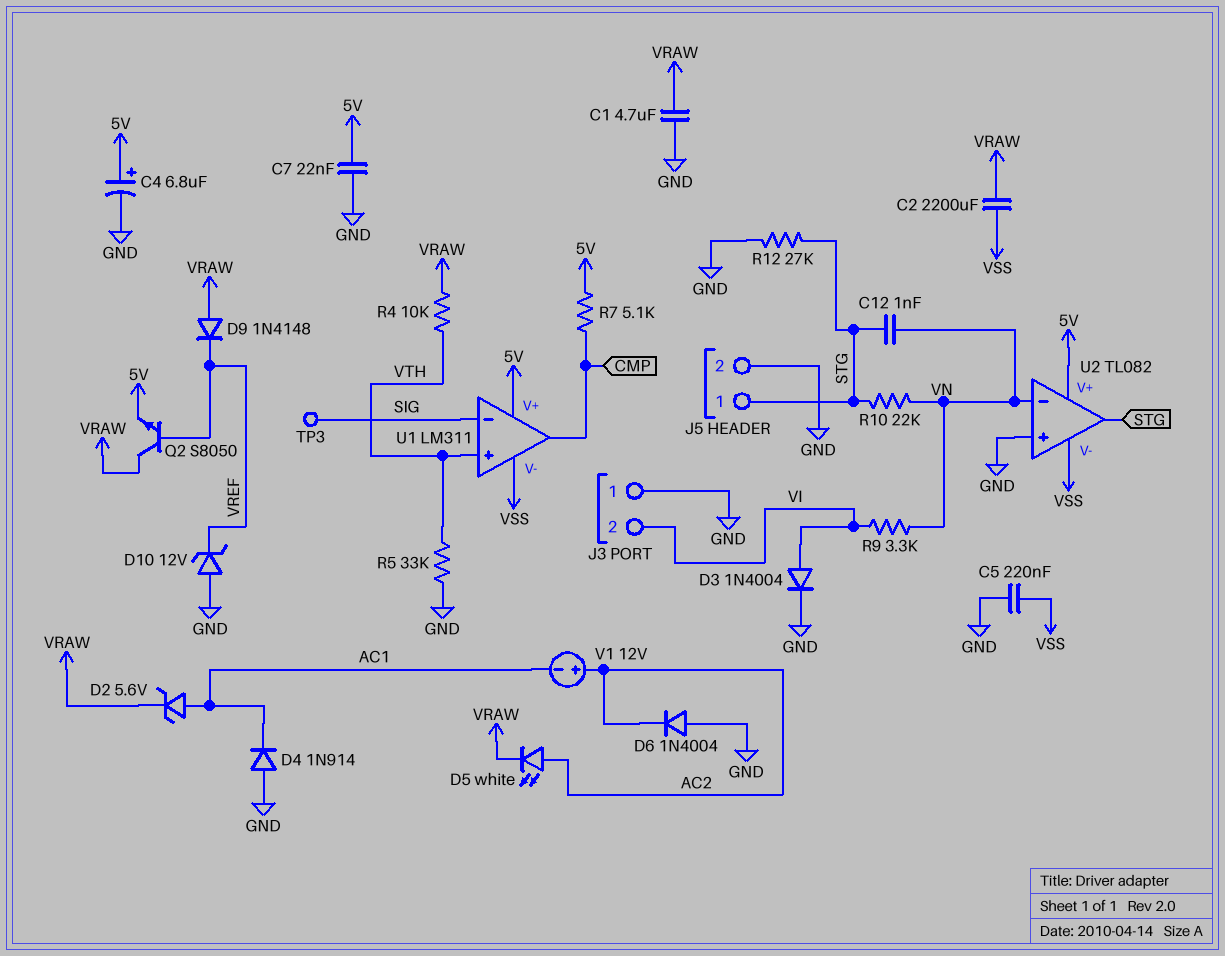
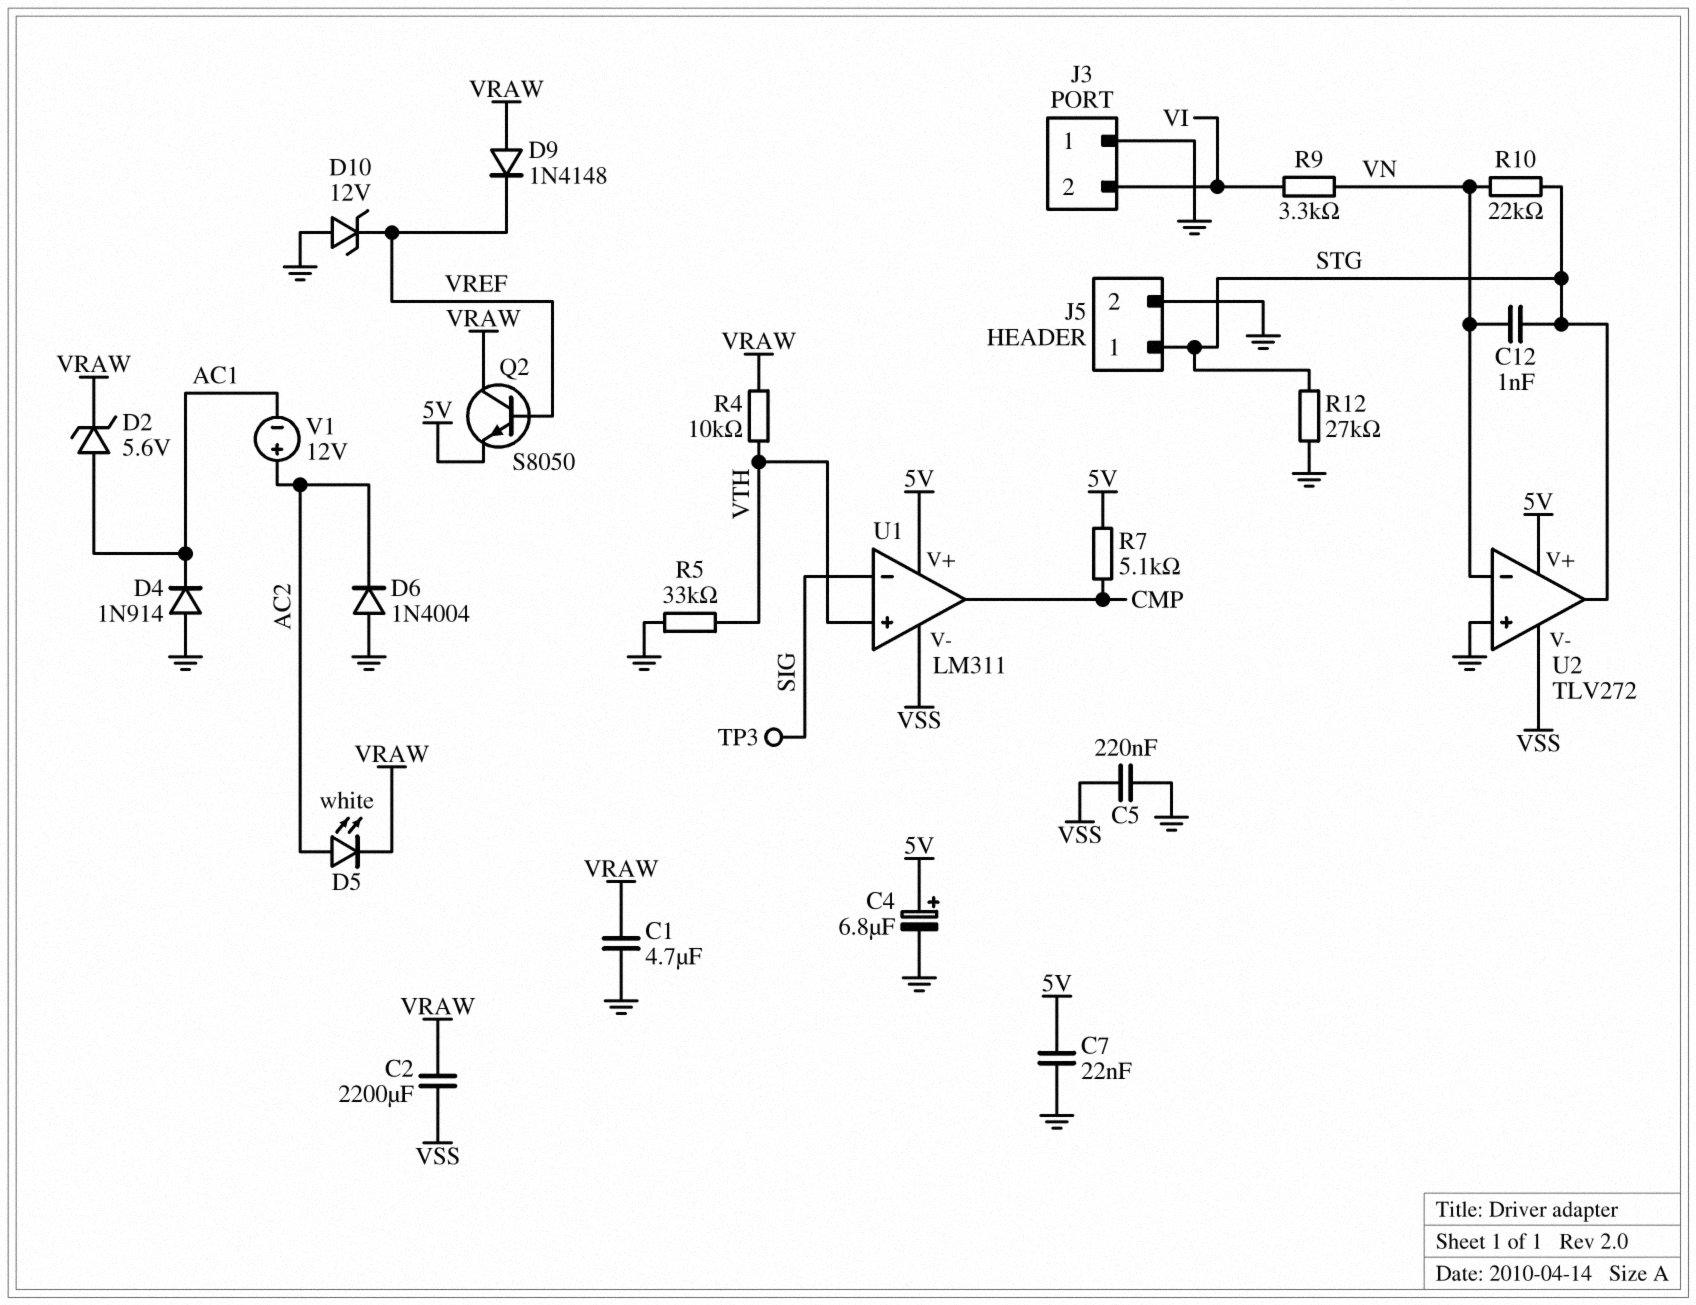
D3: diode 1N4004 (A VI, K GND) -> none
U2: TL082 -> TLV272

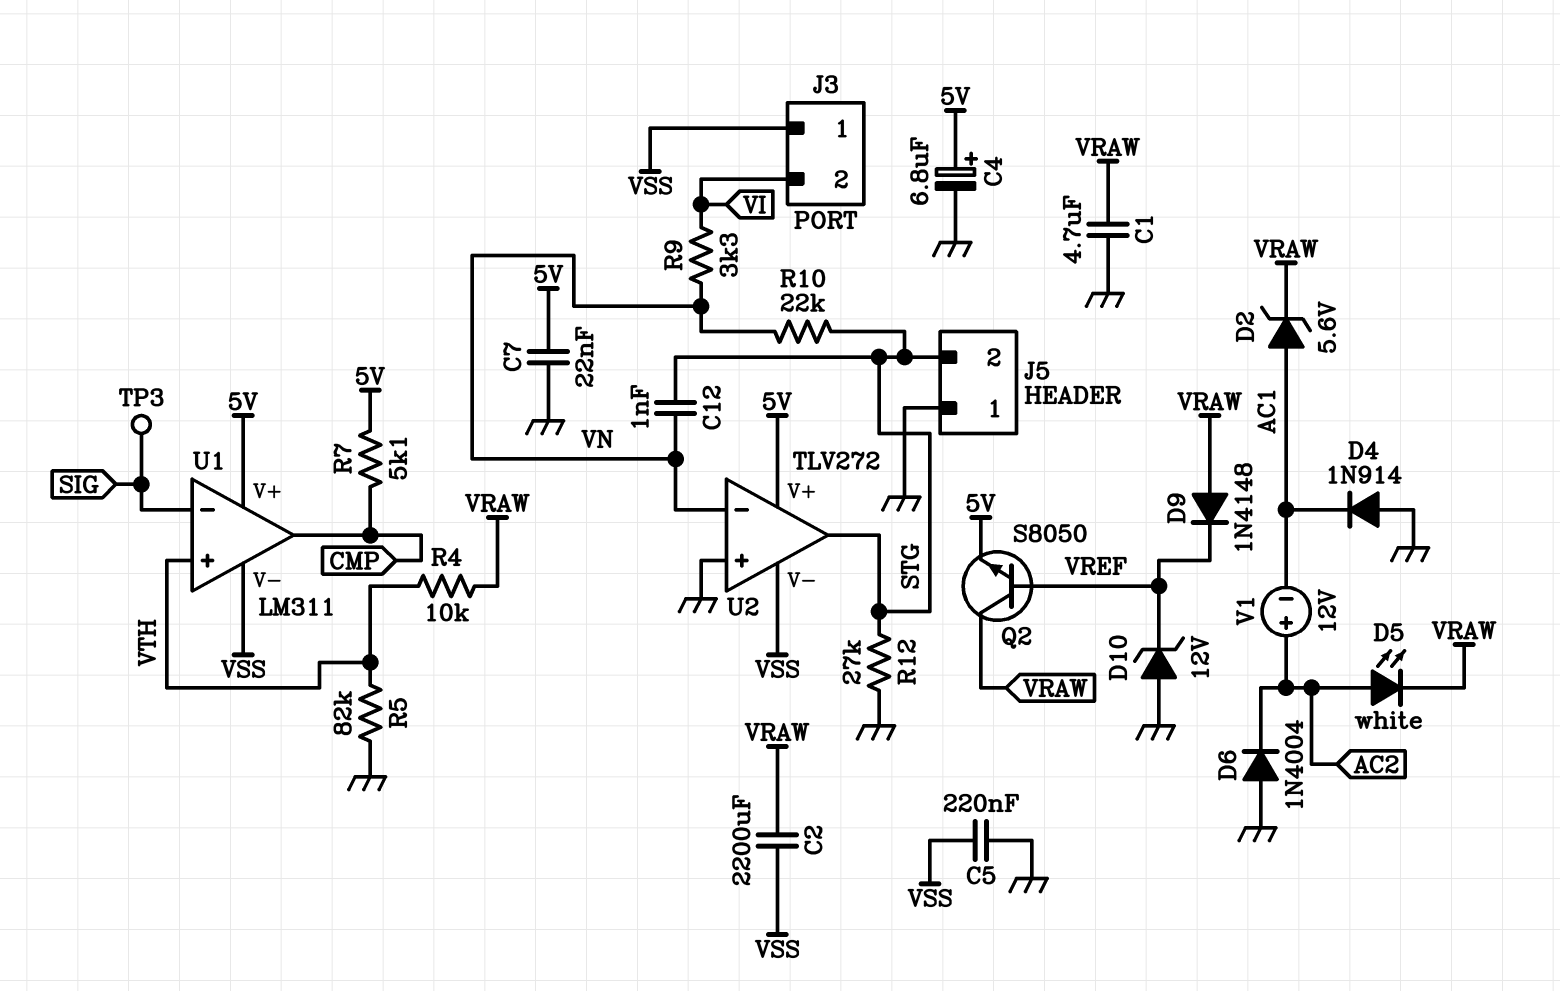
J3 pin 1: GND -> VSS
J5 pin 1: STG -> GND
J5 pin 2: GND -> STG
R5: 33k (GND, VTH) -> 82k (GND, VTH)

